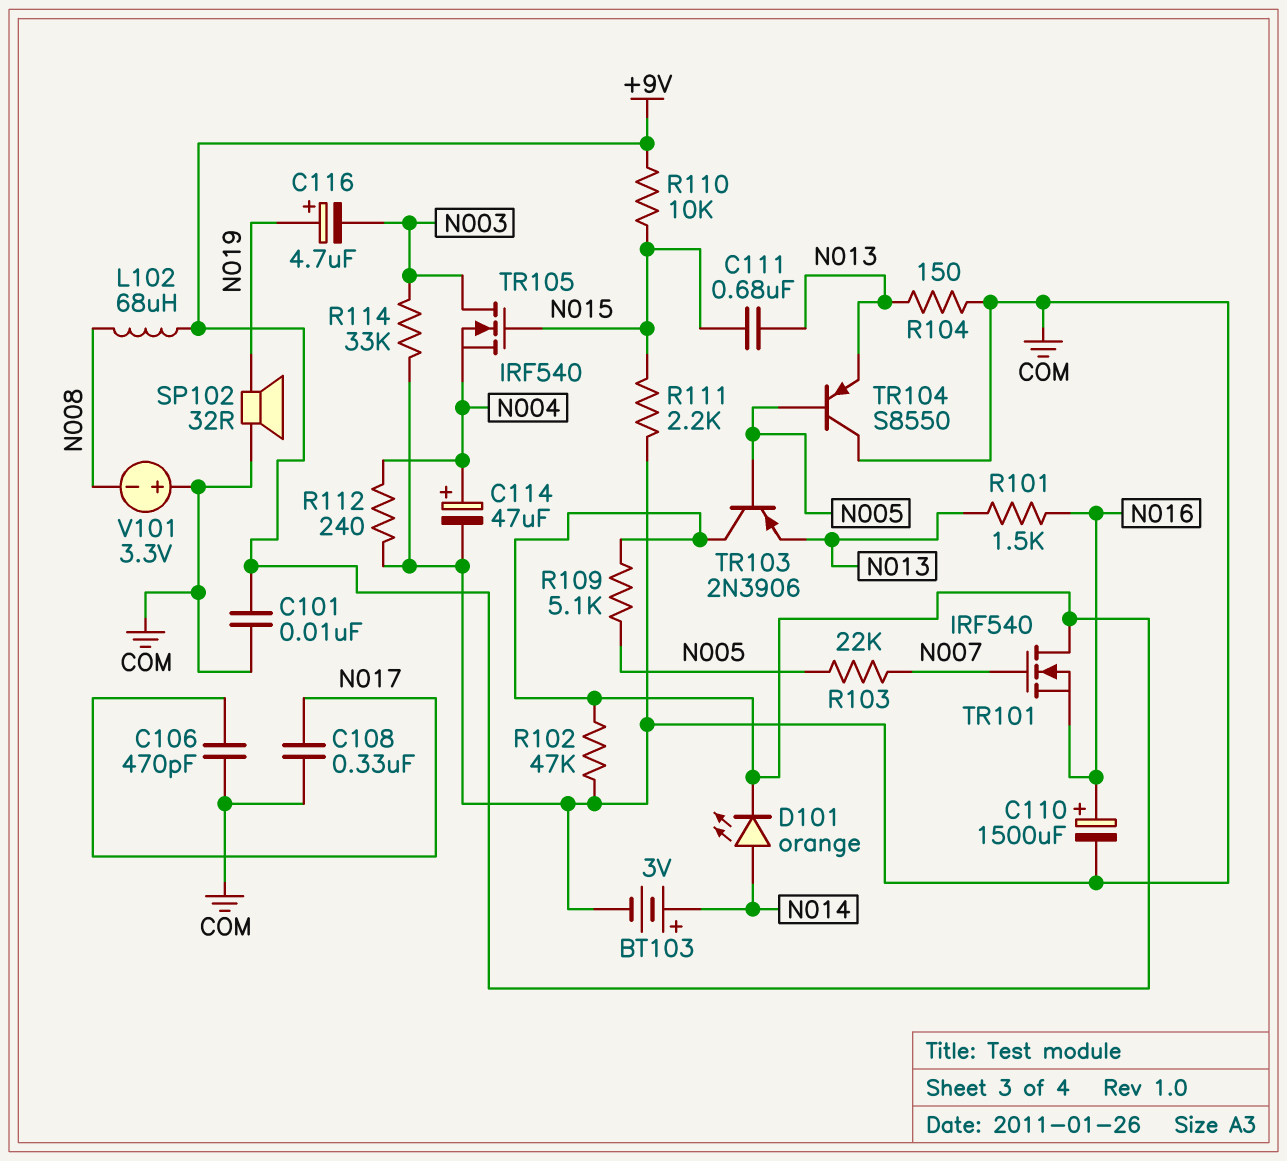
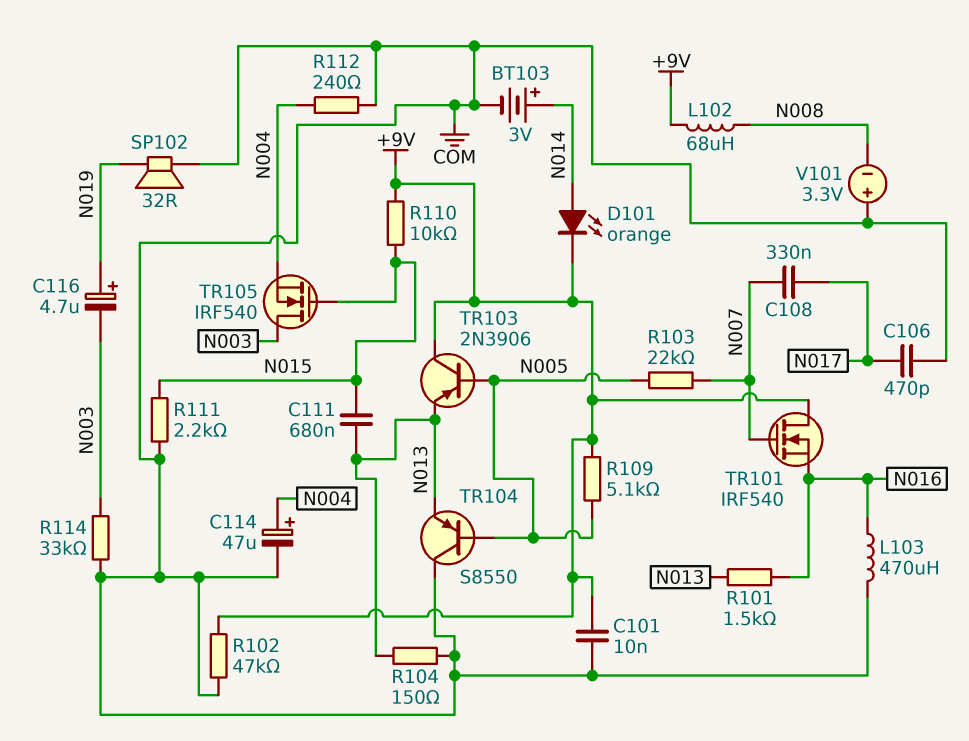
C108: 330nF (COM, N017) -> 330nF (N007, N017)
C110: 1500uF (plus N016, minus COM) -> none
L103: none -> 470uH (COM, N016)

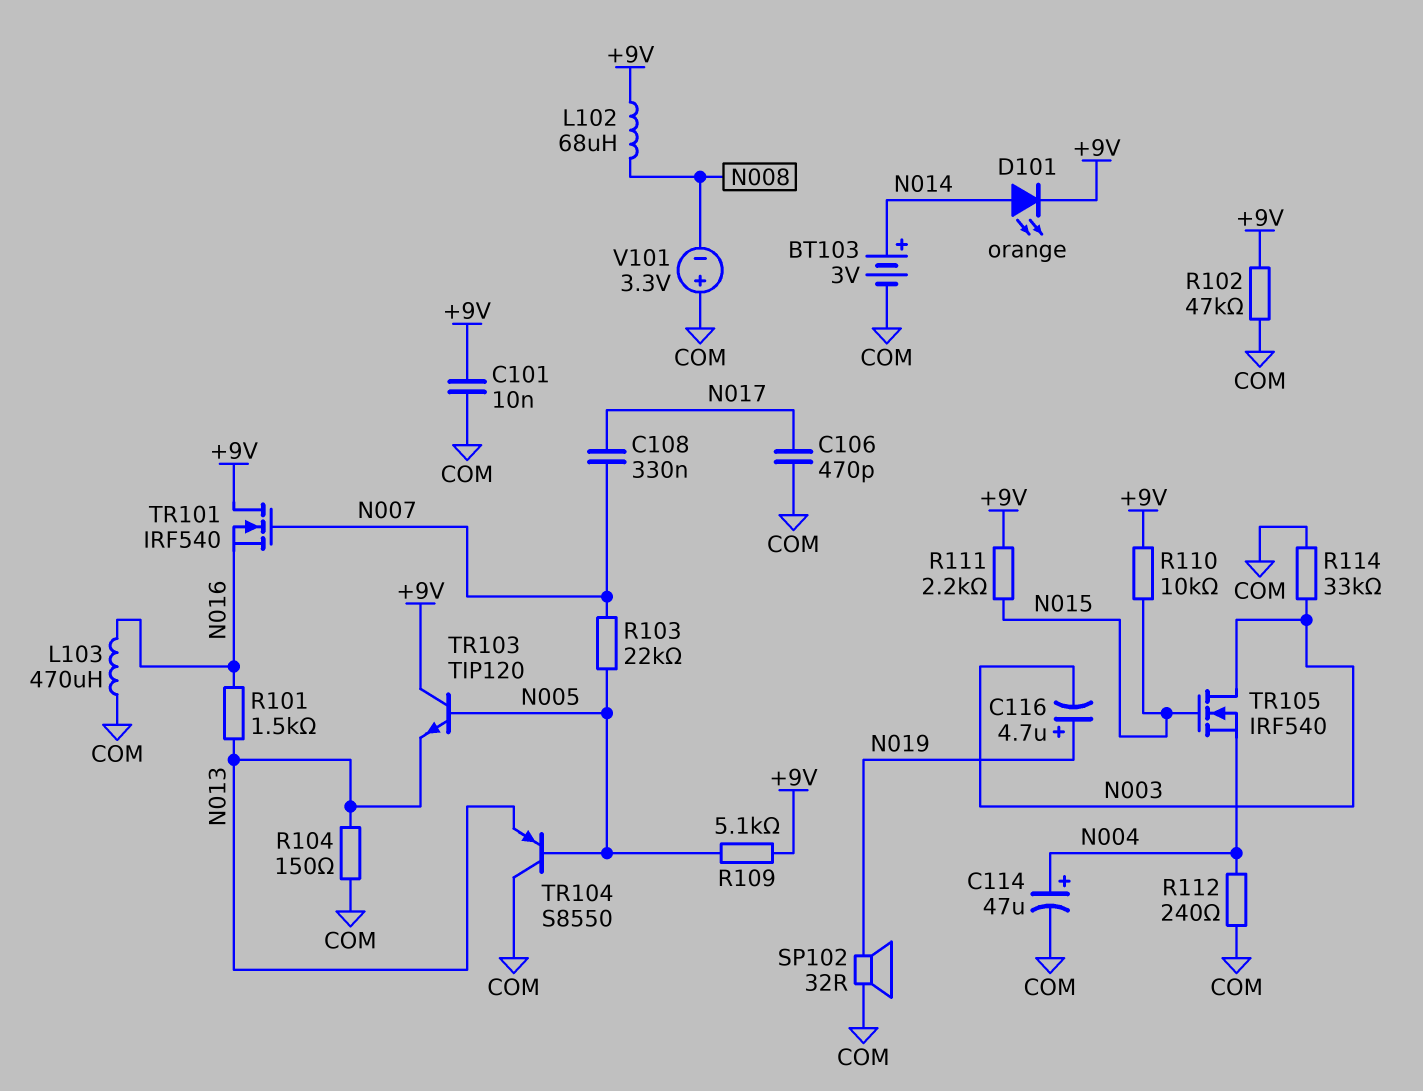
C111: 680nF (N013, N015) -> none
R111: 2.2k (COM, N015) -> 2.2k (+9V, N015)
TR103: PNP 2N3906 (B N005, C +9V, E N013) -> NPN TIP120 (B N005, C +9V, E N013)

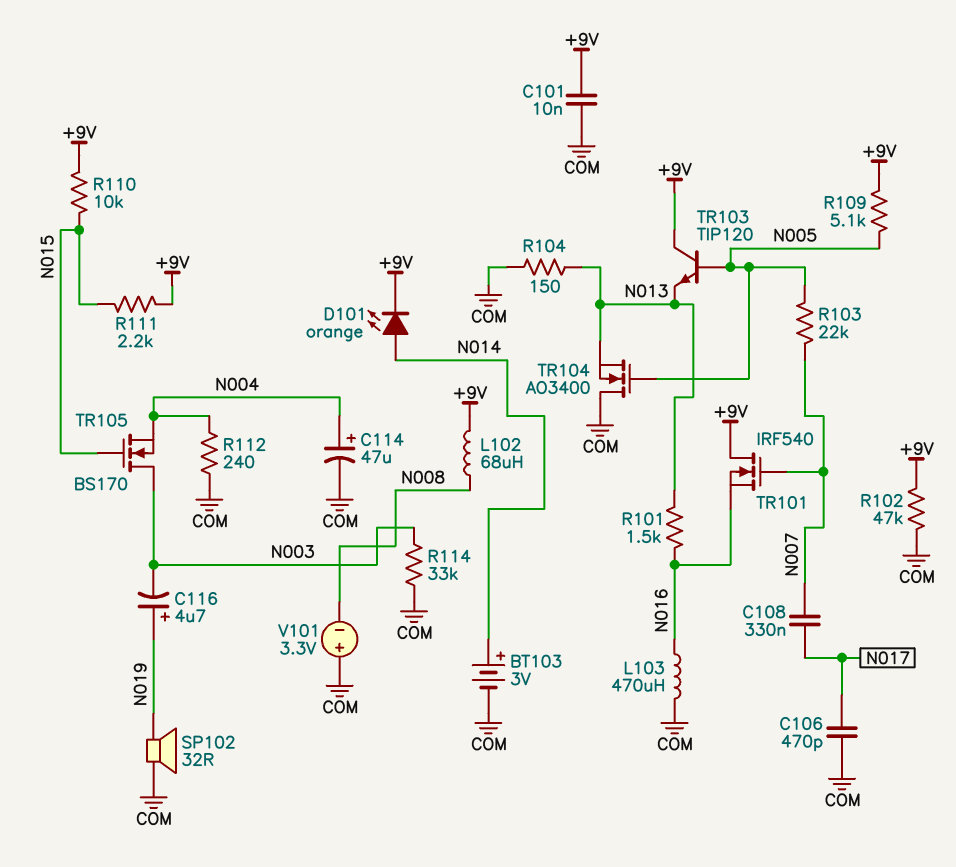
TR104: PNP S8550 (B N005, C COM, E N013) -> NMOS AO3400 (G N005, D COM, S N013)
TR105: NMOS IRF540 (G N015, D N003, S N004) -> NMOS BS170 (G N015, D N003, S N004)

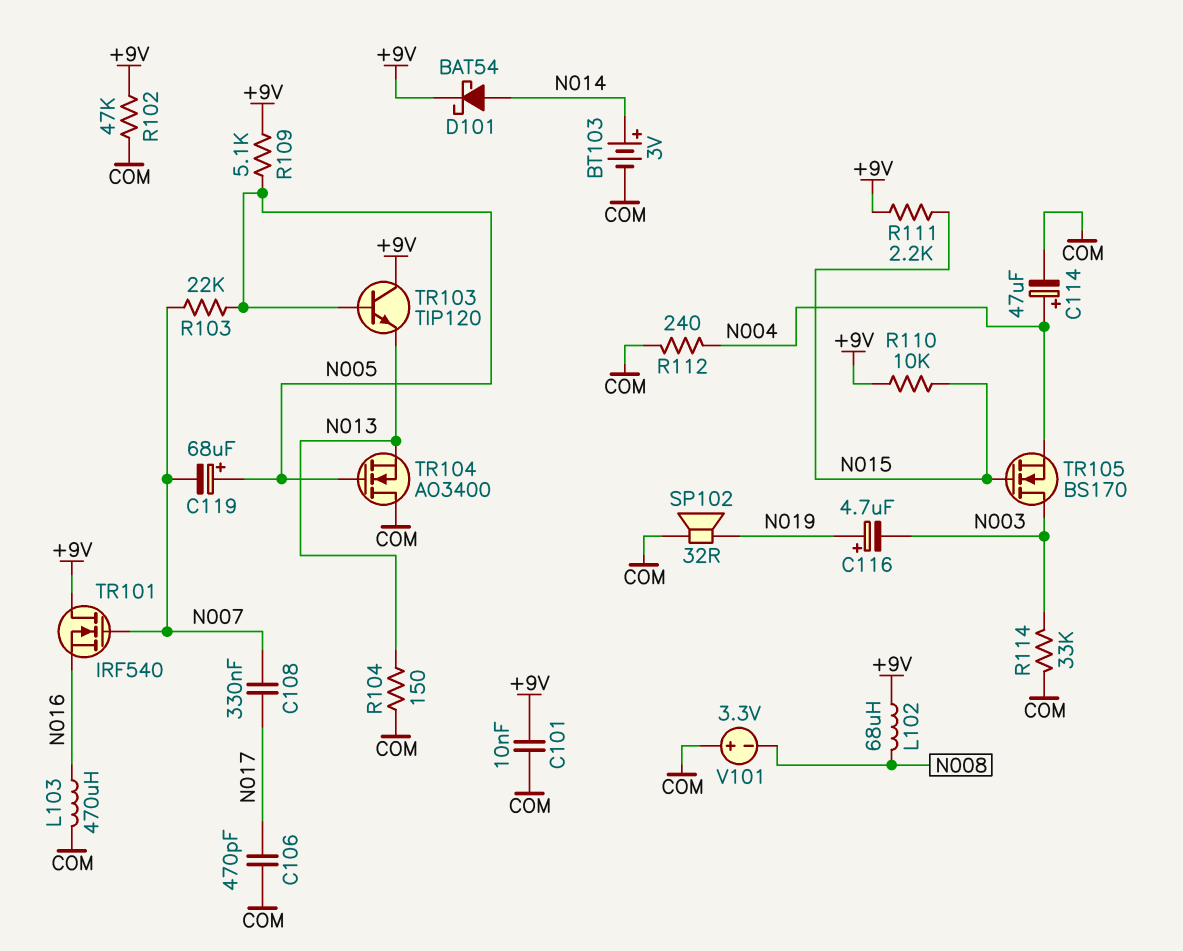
C119: none -> 68uF (plus N005, minus N007)
D101: LED orange (A N014, K +9V) -> schottky BAT54 (A N014, K +9V)
R101: 1.5k (N013, N016) -> none

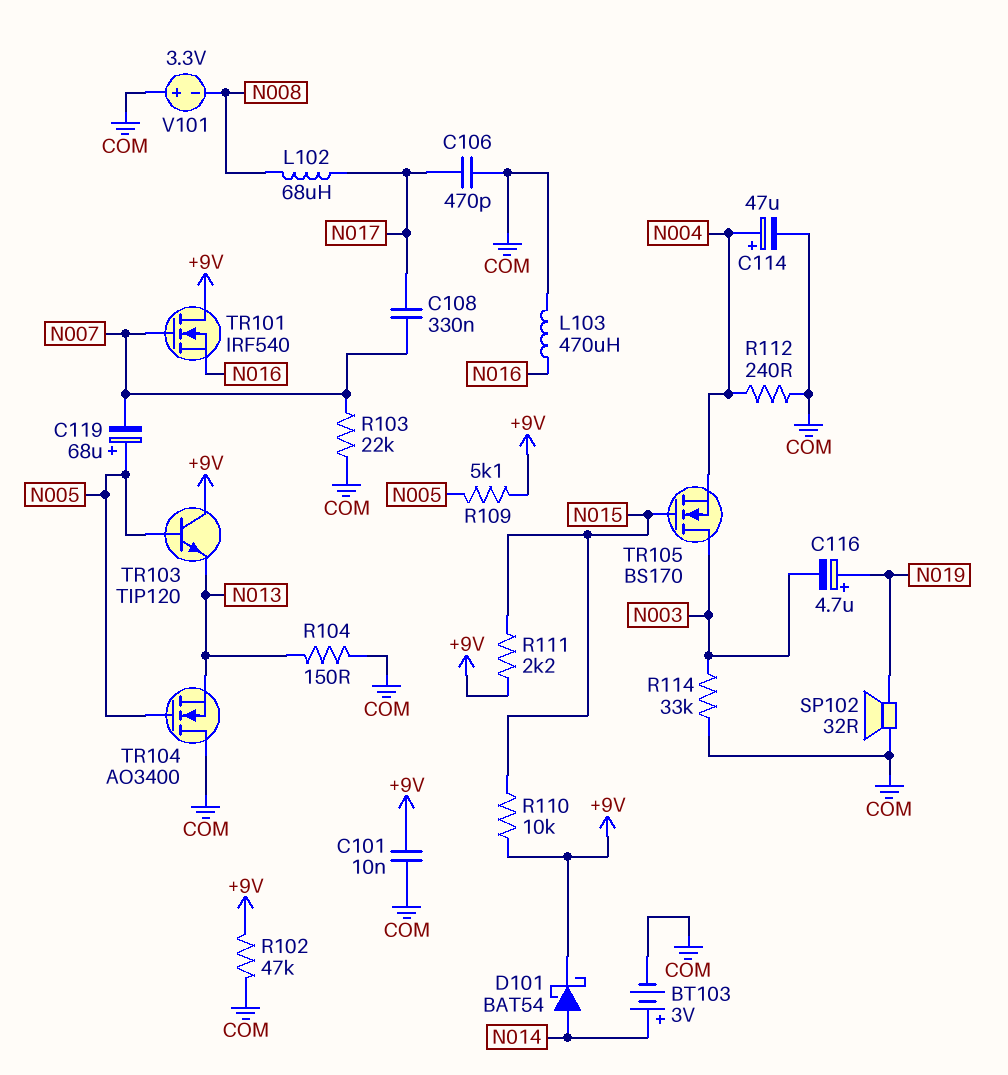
L102: 68uH (+9V, N008) -> 68uH (N008, N017)
R103: 22k (N005, N007) -> 22k (COM, N007)

